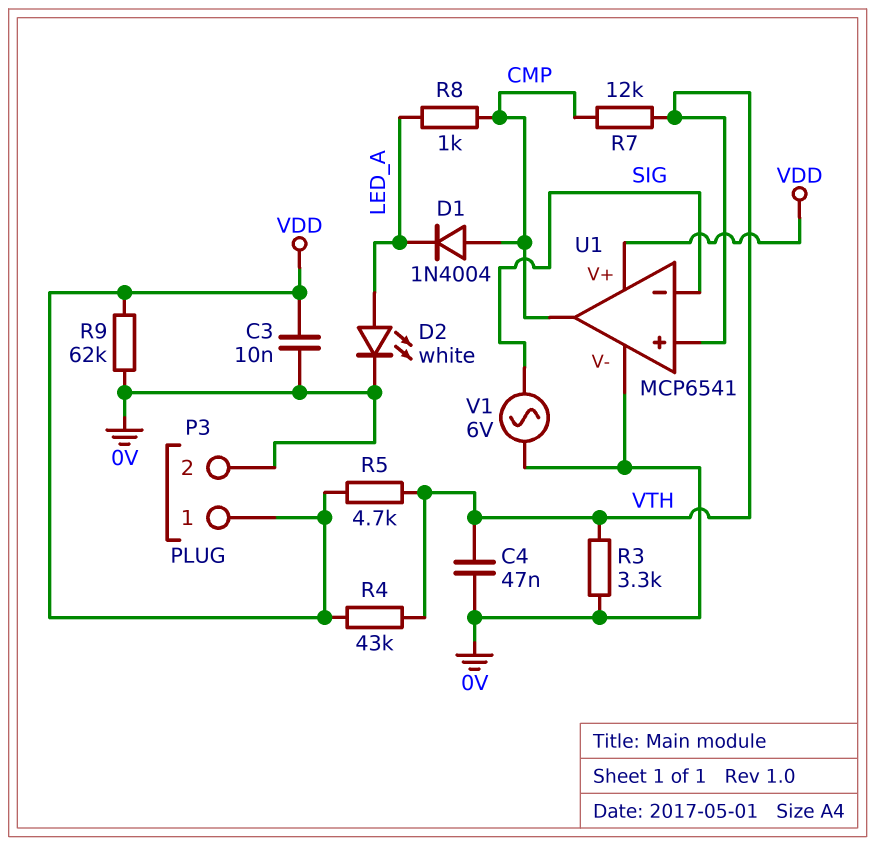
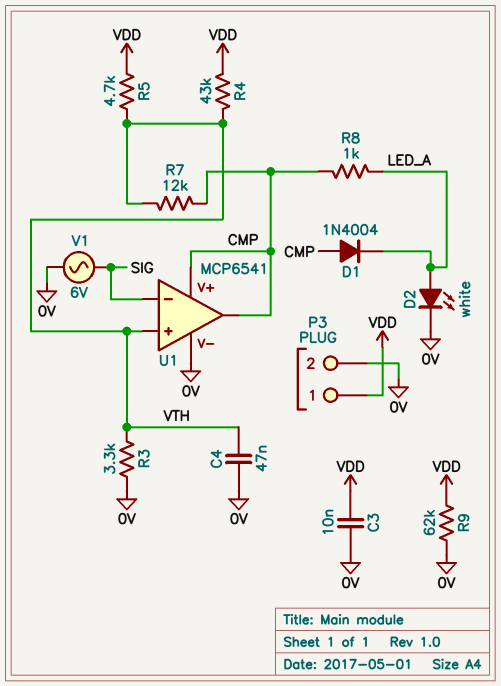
U1 pin V+: VDD -> CMP

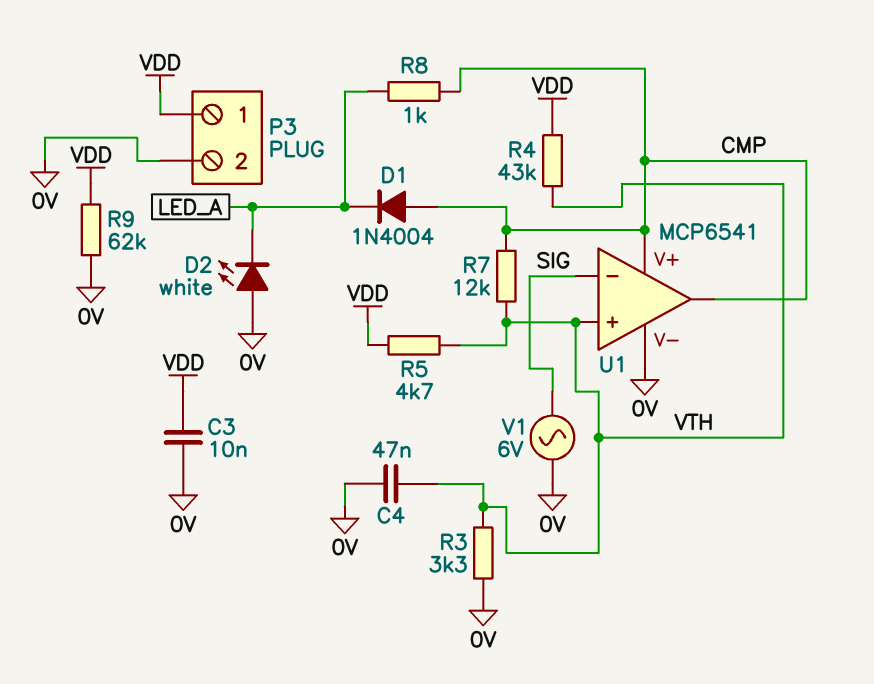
D2: LED white (A LED_A, K 0V) -> LED white (A 0V, K LED_A)

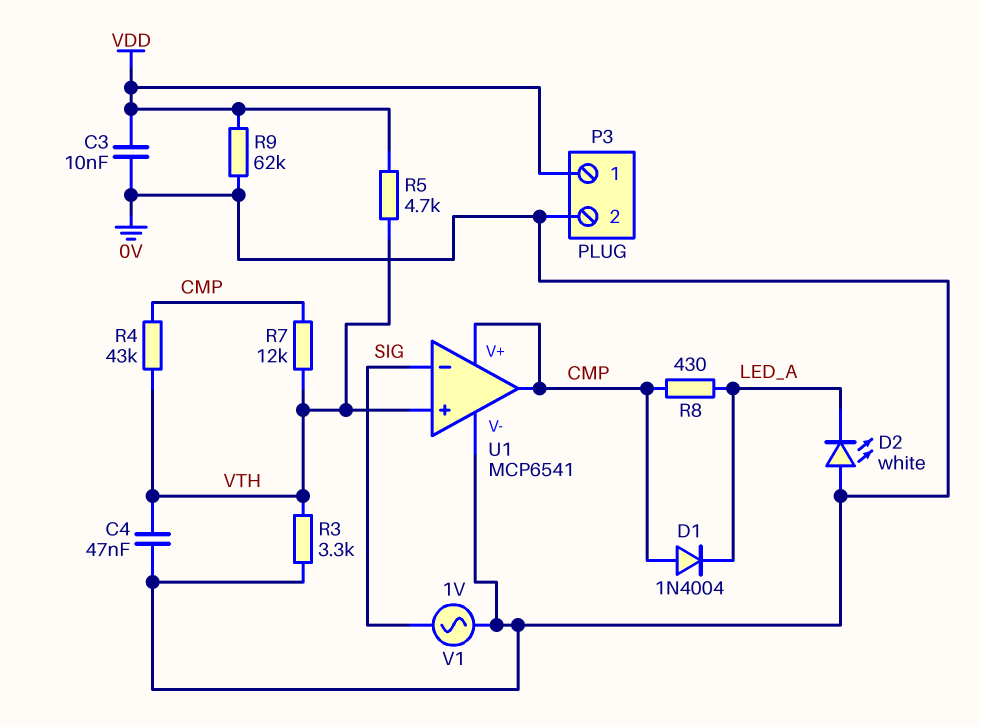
R4: 43k (VDD, VTH) -> 43k (CMP, VTH)
R8: 1k (CMP, LED_A) -> 430 (CMP, LED_A)
V1: AC 6V (0V, SIG) -> AC 1V (0V, SIG)

